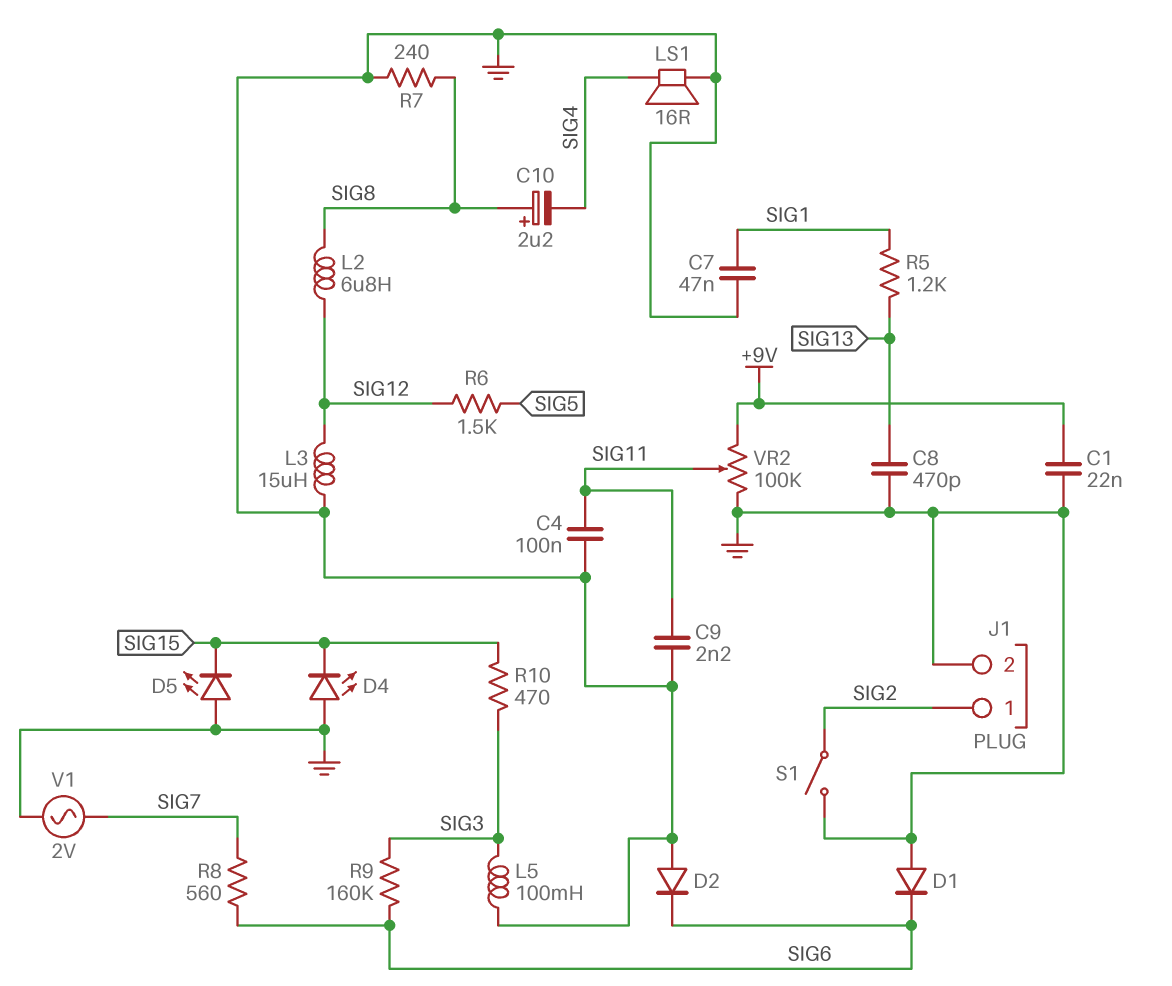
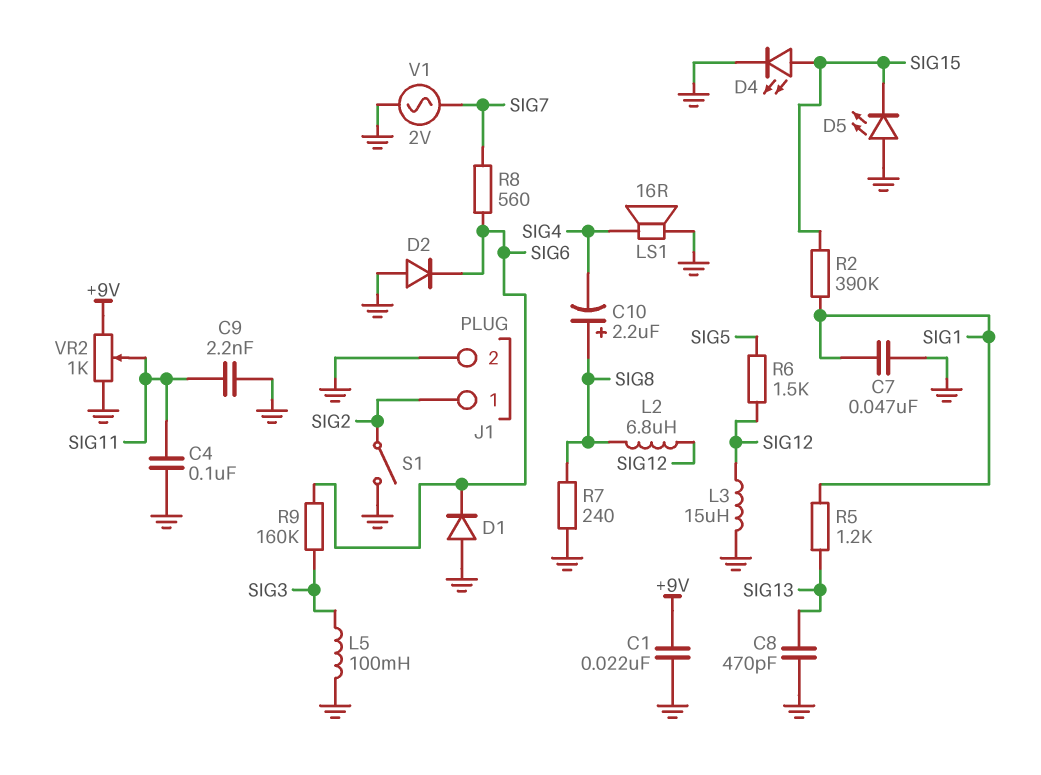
D4: LED (A GND, K SIG15) -> LED (A SIG15, K GND)
R2: none -> 390k (SIG1, SIG15)
R10: 470 (SIG3, SIG15) -> none
VR2: 100k (+9V, GND, wiper SIG11) -> 1k (+9V, GND, wiper SIG11)

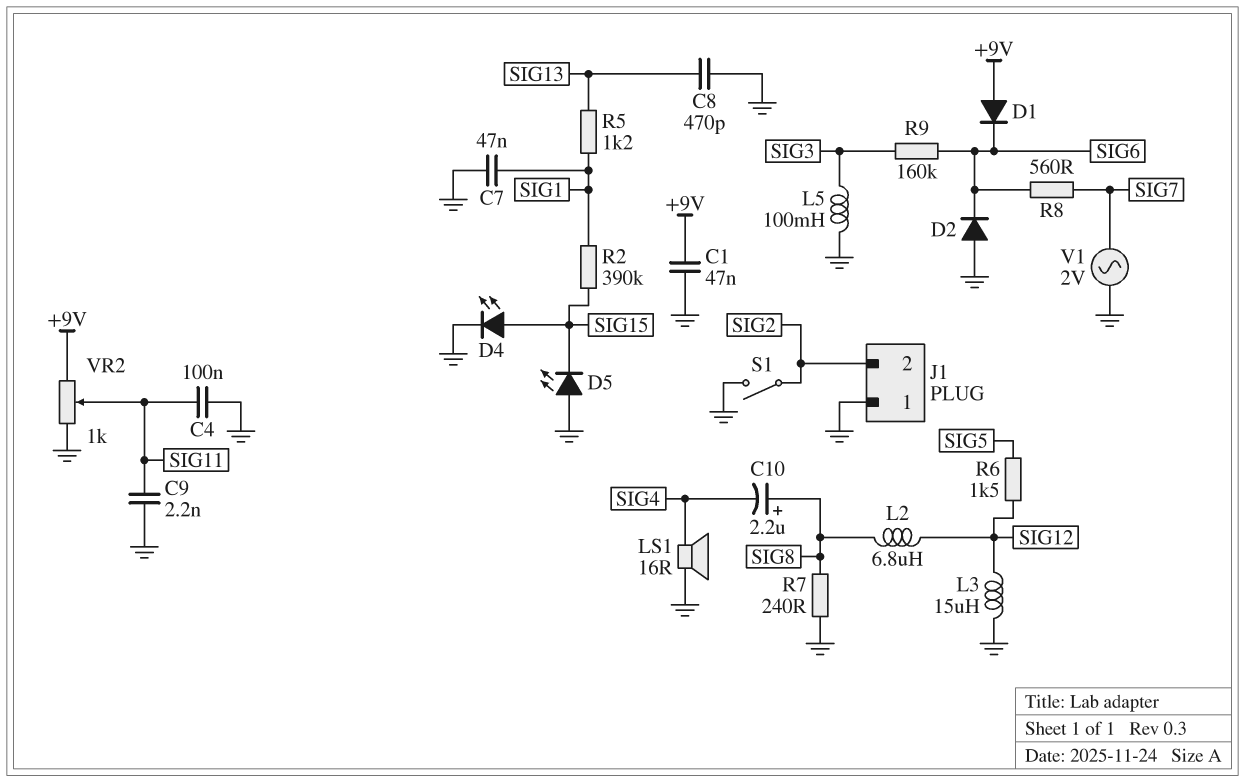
C1: 22nF (+9V, GND) -> 47nF (+9V, GND)
D1: diode (A GND, K SIG6) -> diode (A +9V, K SIG6)
J1 pin 1: SIG2 -> GND
J1 pin 2: GND -> SIG2

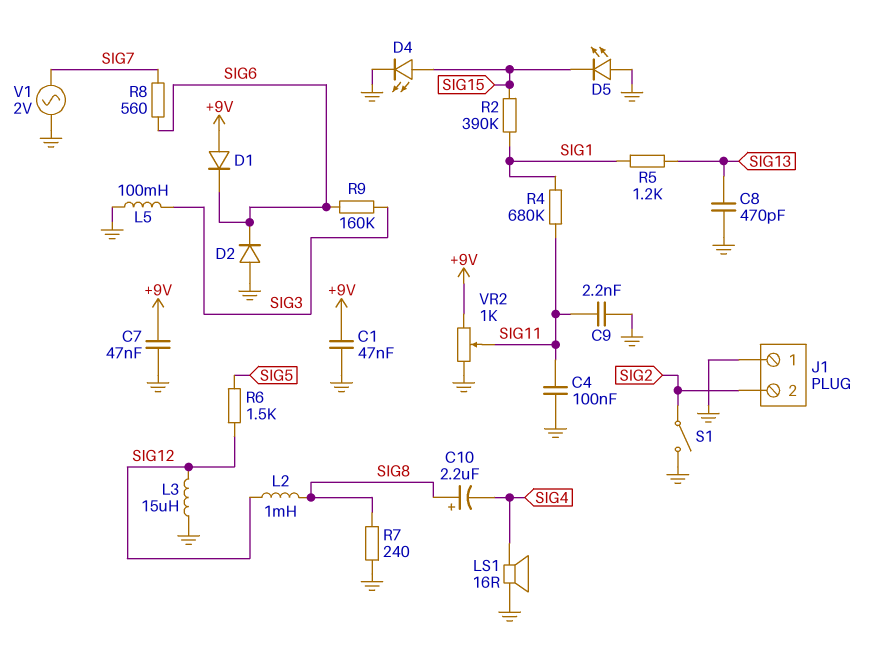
C7: 47nF (GND, SIG1) -> 47nF (+9V, GND)
L2: 6.8uH (SIG8, SIG12) -> 1mH (SIG8, SIG12)
R4: none -> 680k (SIG1, SIG11)

